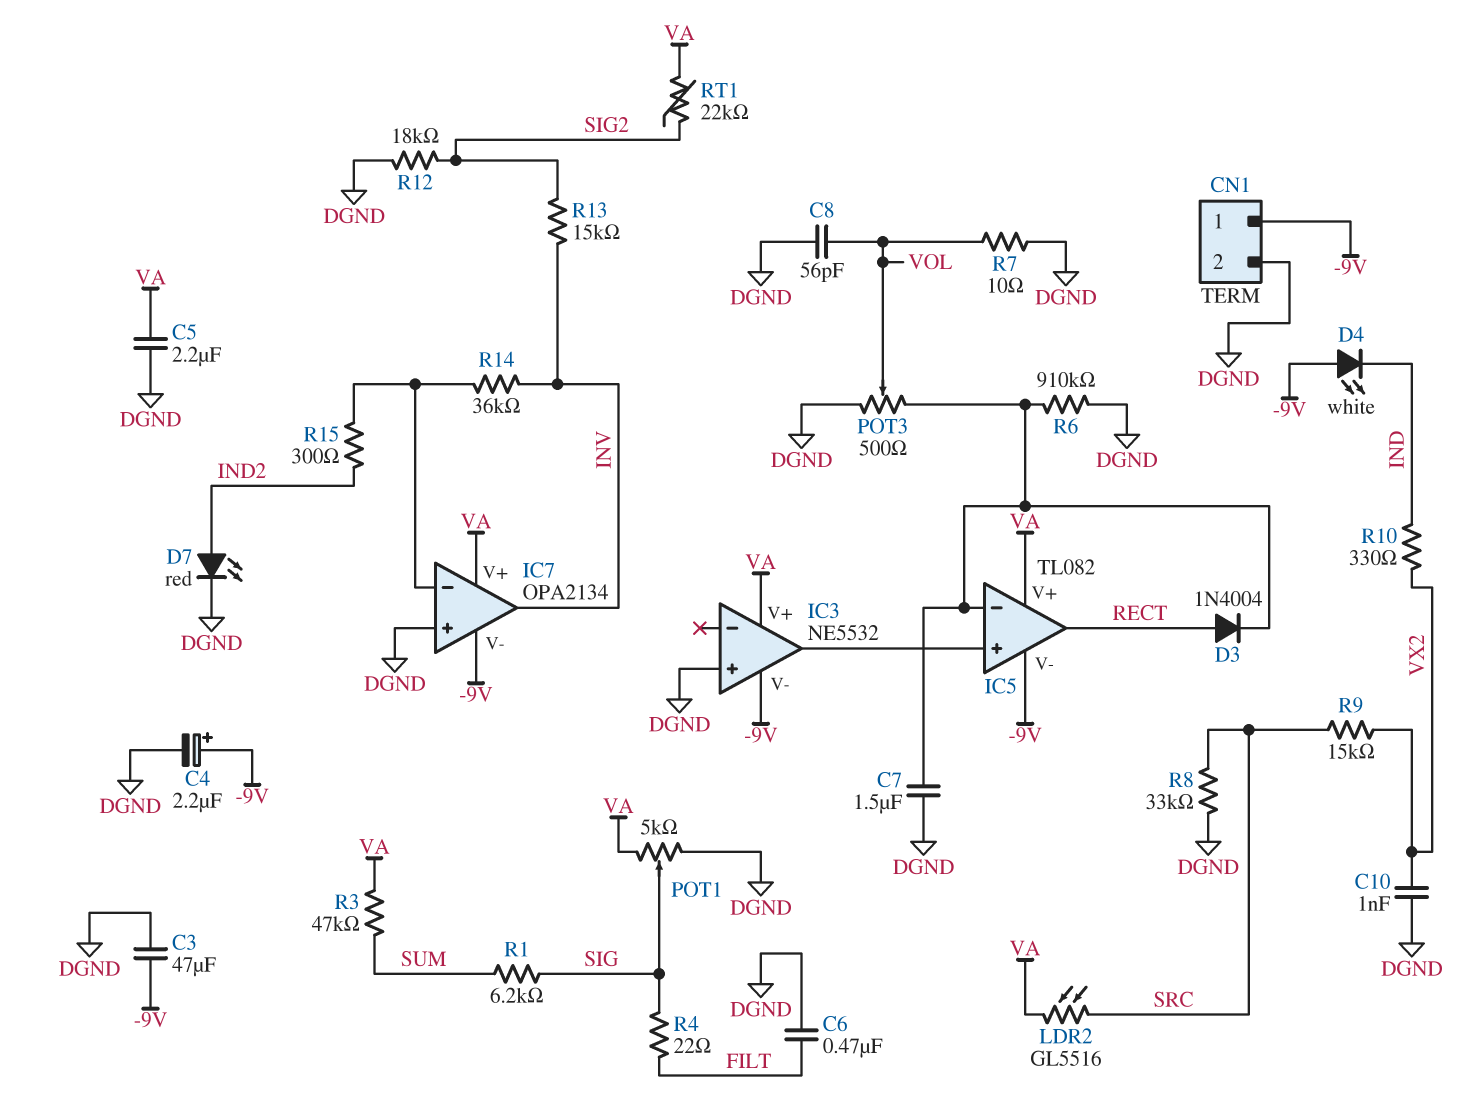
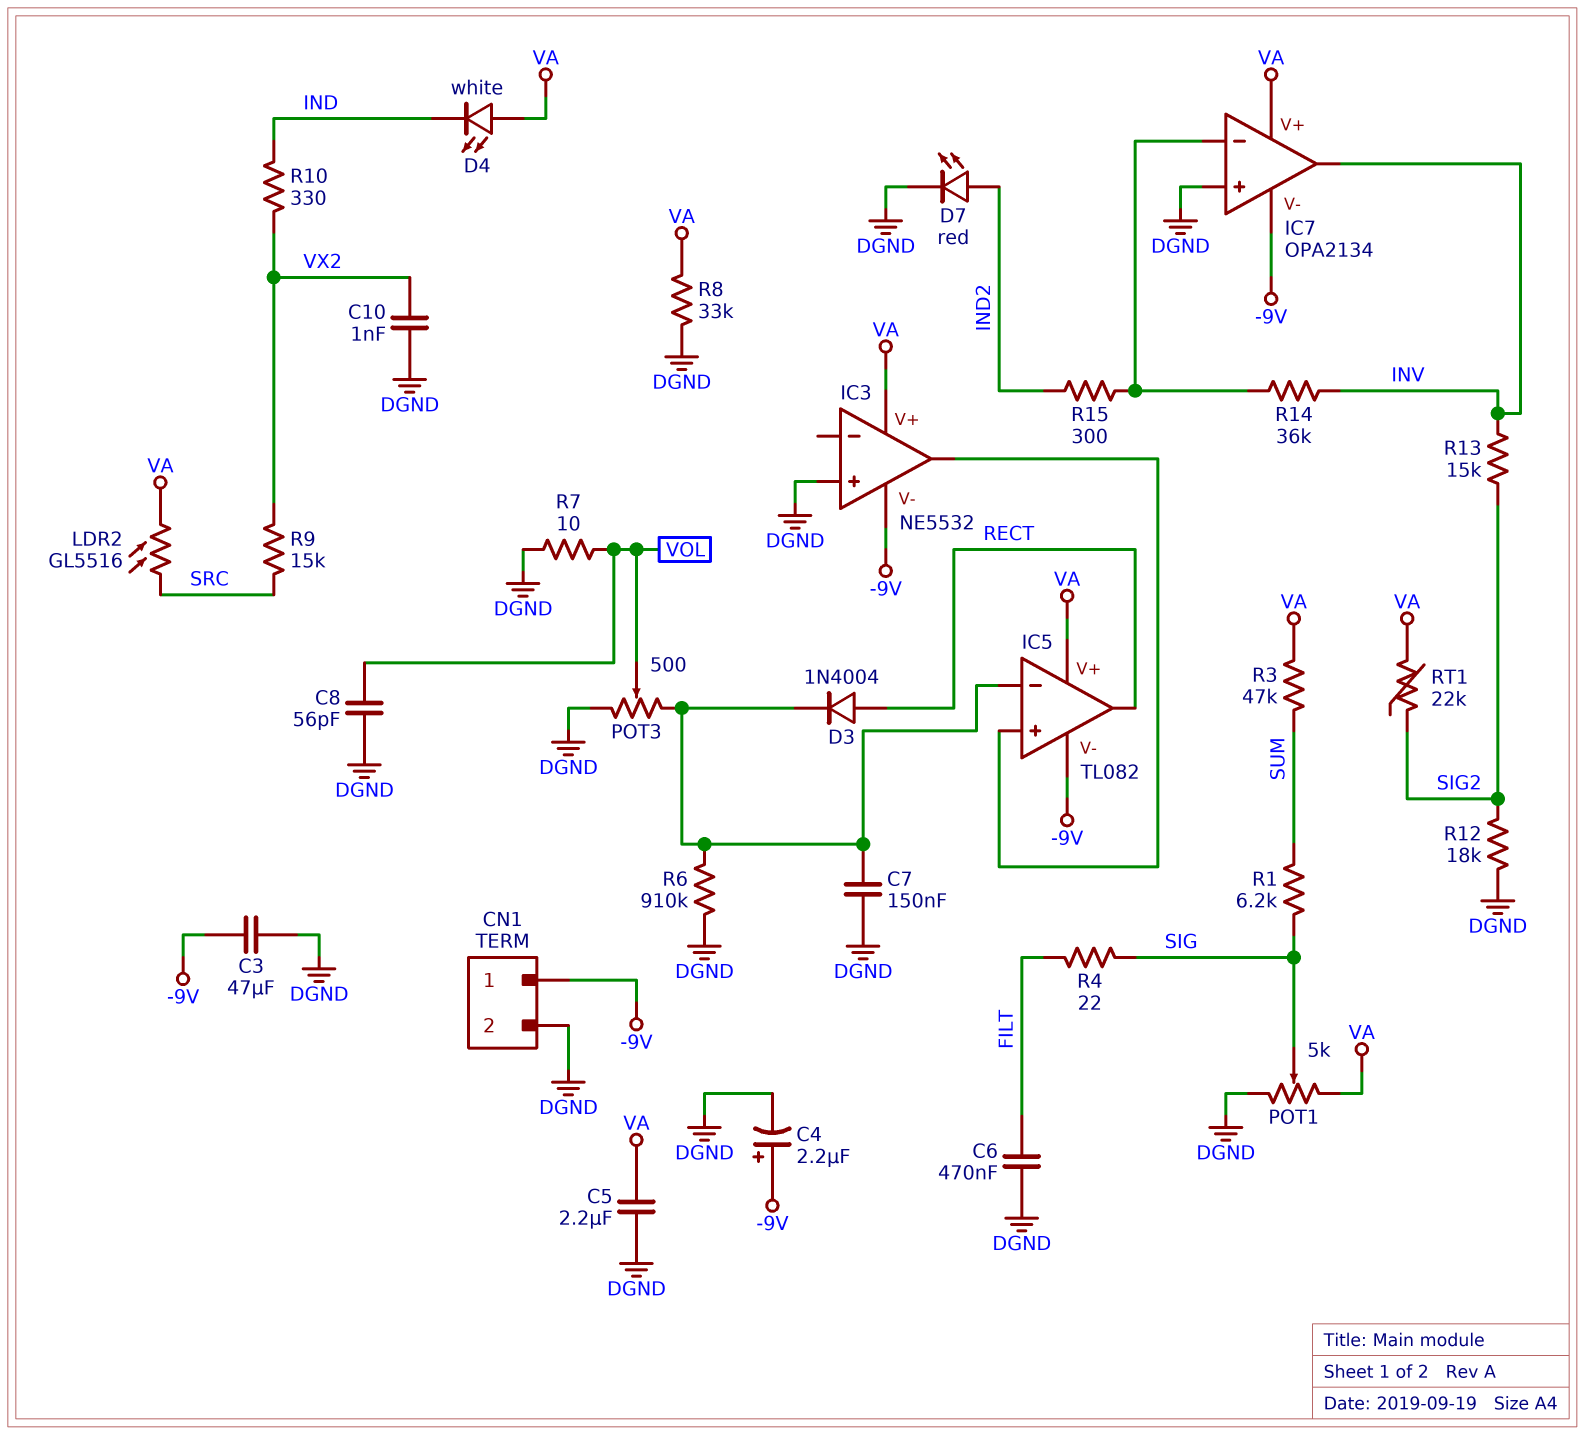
C7: 1.5uF (DGND, IC5/in-) -> 150nF (DGND, IC5/in-)
D4: LED white (A -9V, K IND) -> LED white (A VA, K IND)
R8: 33k (DGND, SRC) -> 33k (DGND, VA)

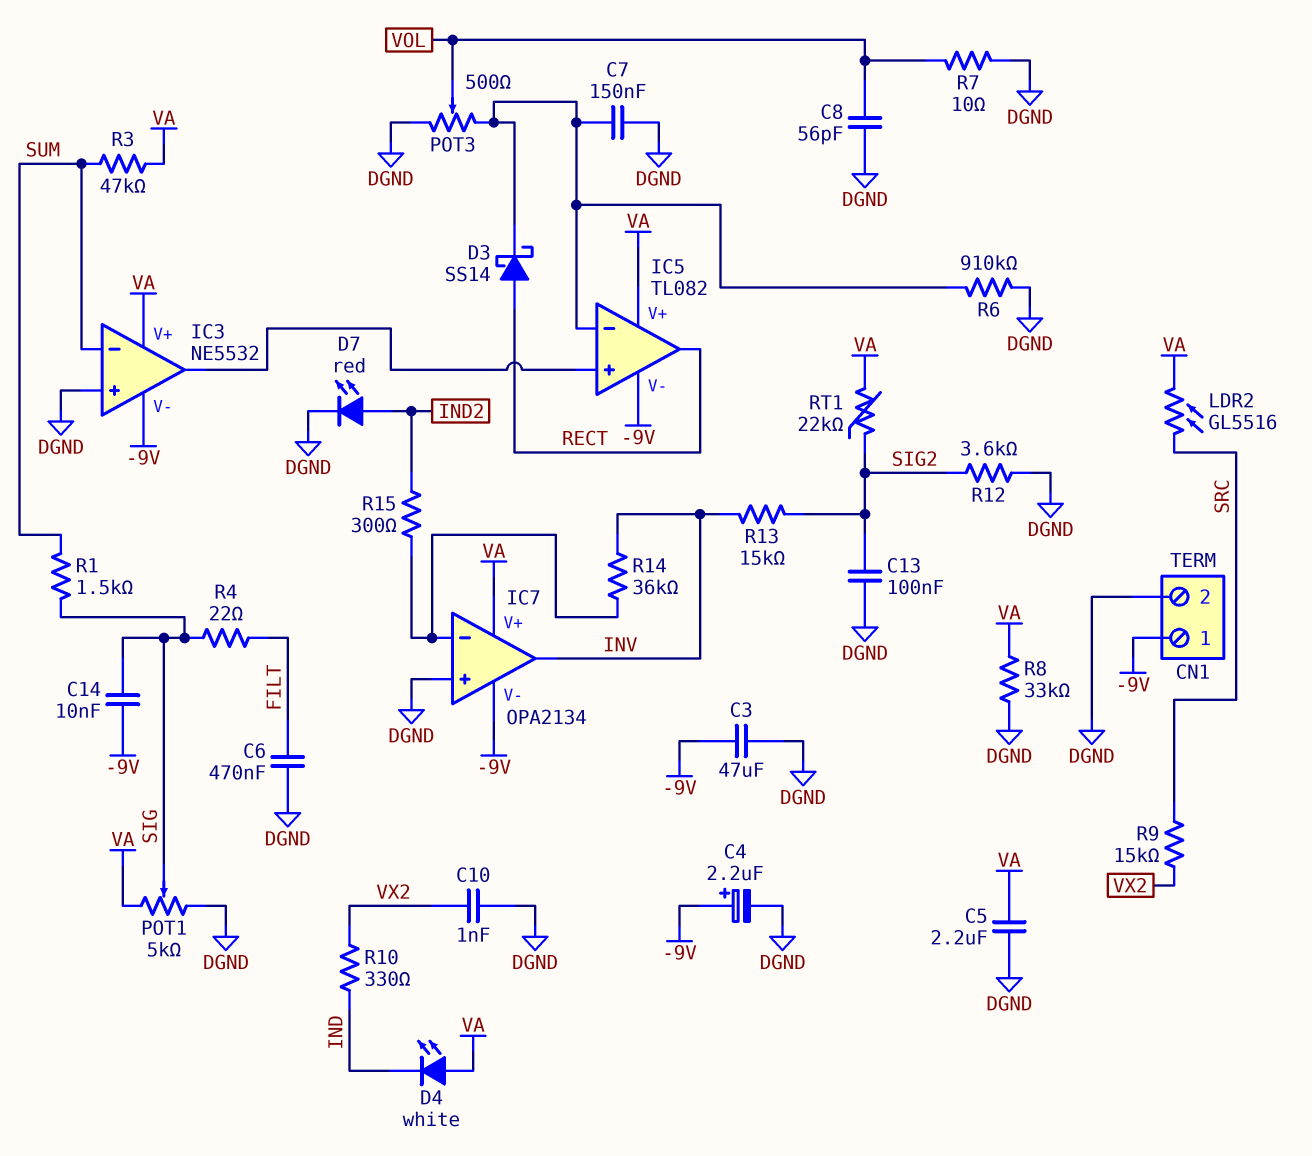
C13: none -> 100nF (DGND, SIG2)
C14: none -> 10nF (-9V, SIG)
D3: diode 1N4004 (A RECT, K IC5/in-) -> schottky SS14 (A RECT, K IC5/in-)
IC3 pin in-: none -> SUM
R1: 6.2k (SIG, SUM) -> 1.5k (SIG, SUM)
R12: 18k (DGND, SIG2) -> 3.6k (DGND, SIG2)

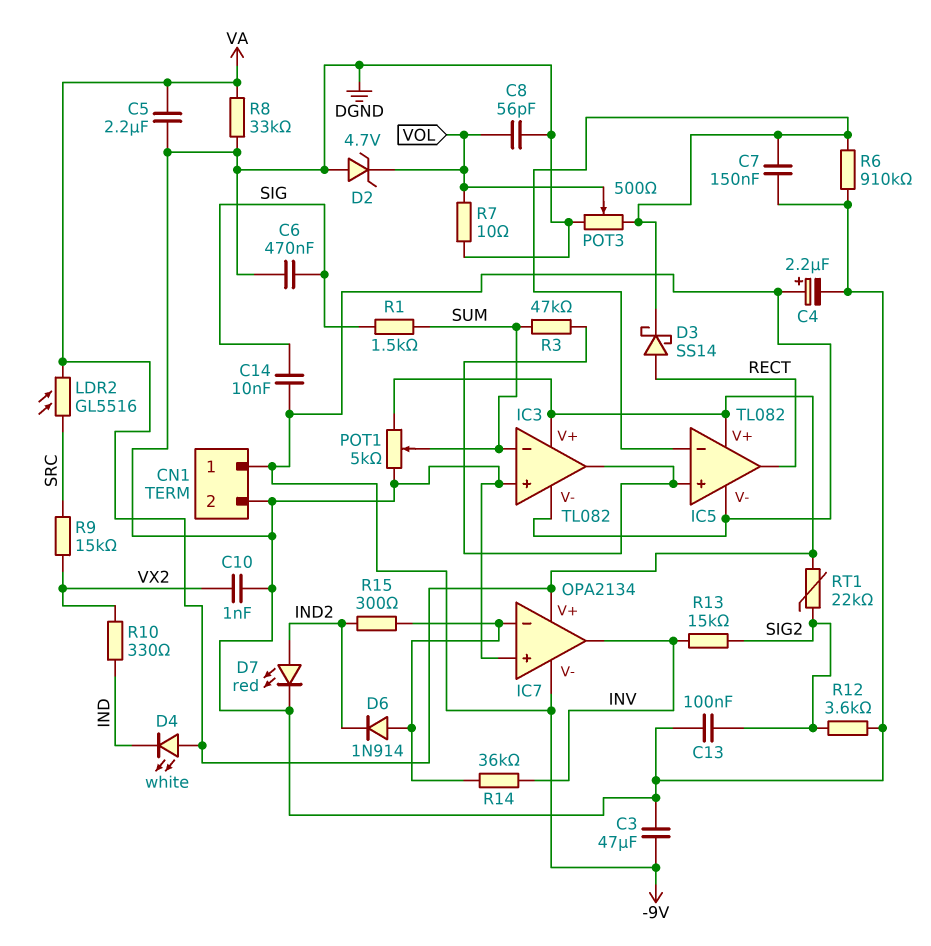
C6: 470nF (DGND, FILT) -> 470nF (DGND, SIG)
D2: none -> zener 4.7V (A DGND, K VOL)
D6: none -> diode 1N914 (A IC7/in-, K IND2)
IC3: NE5532 -> TL082
POT1: 5k (DGND, VA, wiper SIG) -> 5k (DGND, VA, wiper SUM)
R3: 47k (SUM, VA) -> 47k (IC3/out, SUM)
R4: 22 (FILT, SIG) -> none

